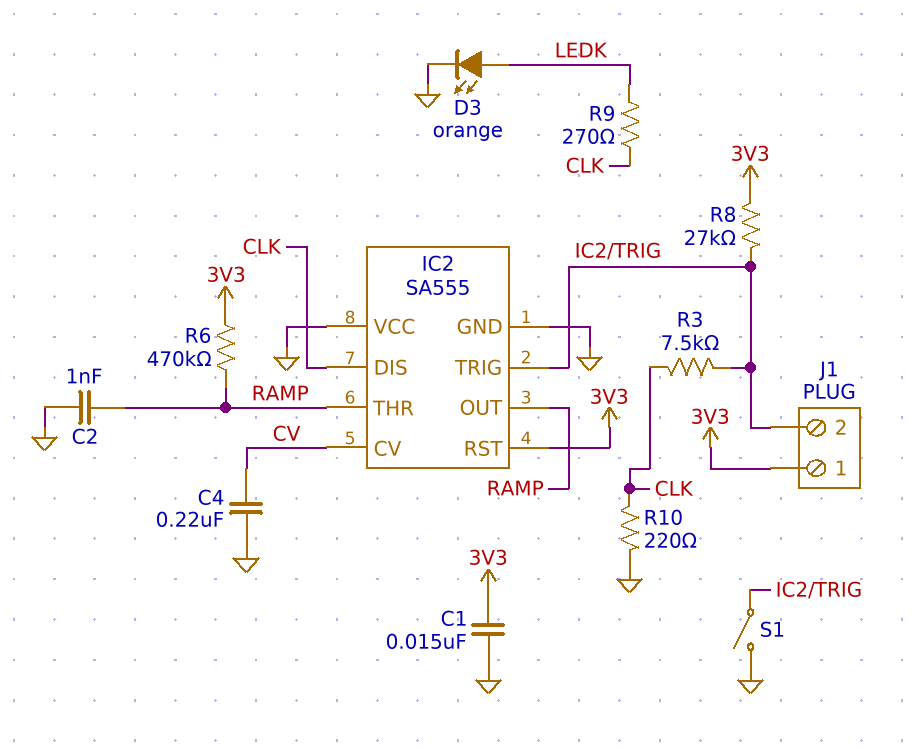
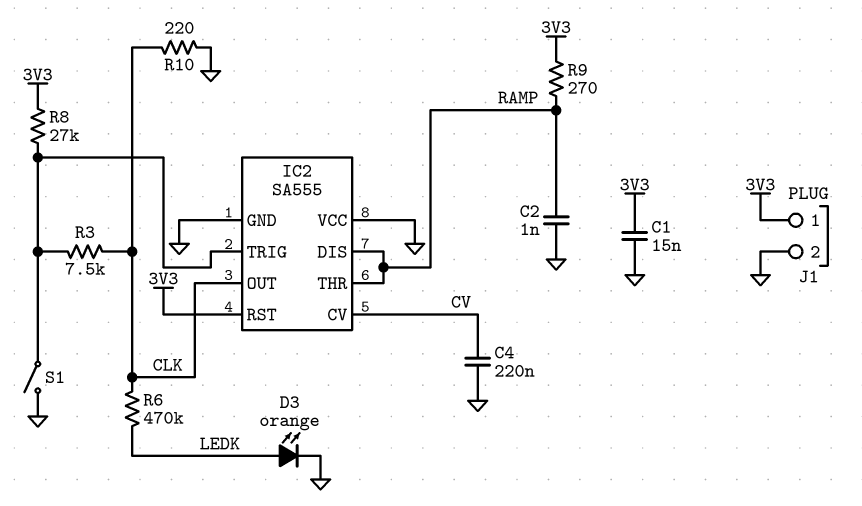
IC2 pin DIS: CLK -> RAMP
IC2 pin OUT: RAMP -> CLK
J1 pin 2: IC2/TRIG -> GND
R6: 470k (3V3, RAMP) -> 470k (CLK, LEDK)
R9: 270 (CLK, LEDK) -> 270 (3V3, RAMP)

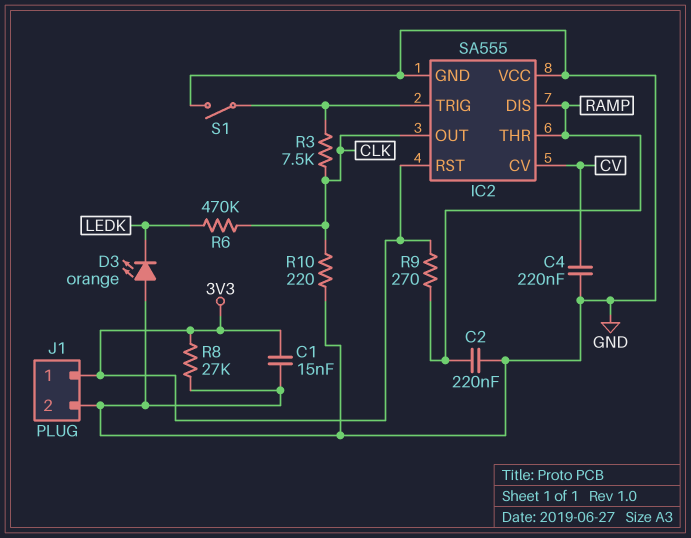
C2: 1nF (GND, RAMP) -> 220nF (GND, RAMP)
D3: LED orange (A LEDK, K GND) -> LED orange (A GND, K LEDK)
R8: 27k (3V3, IC2/TRIG) -> 27k (3V3, GND)

